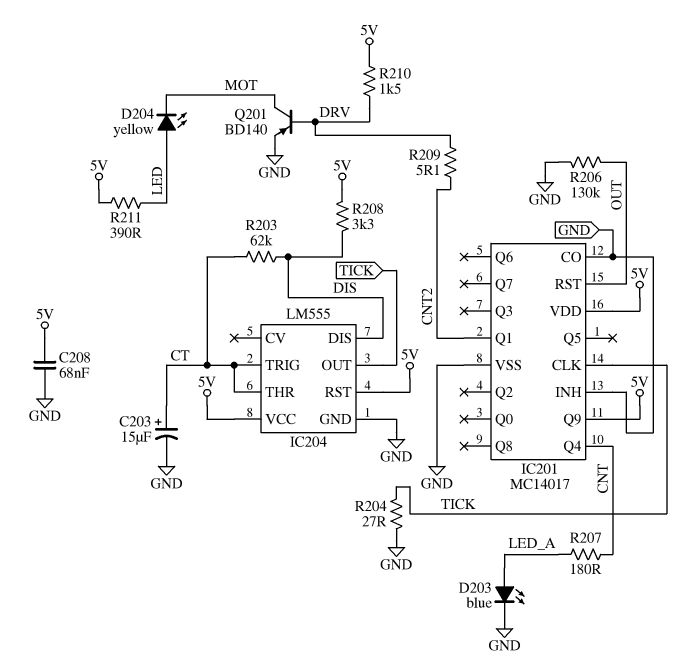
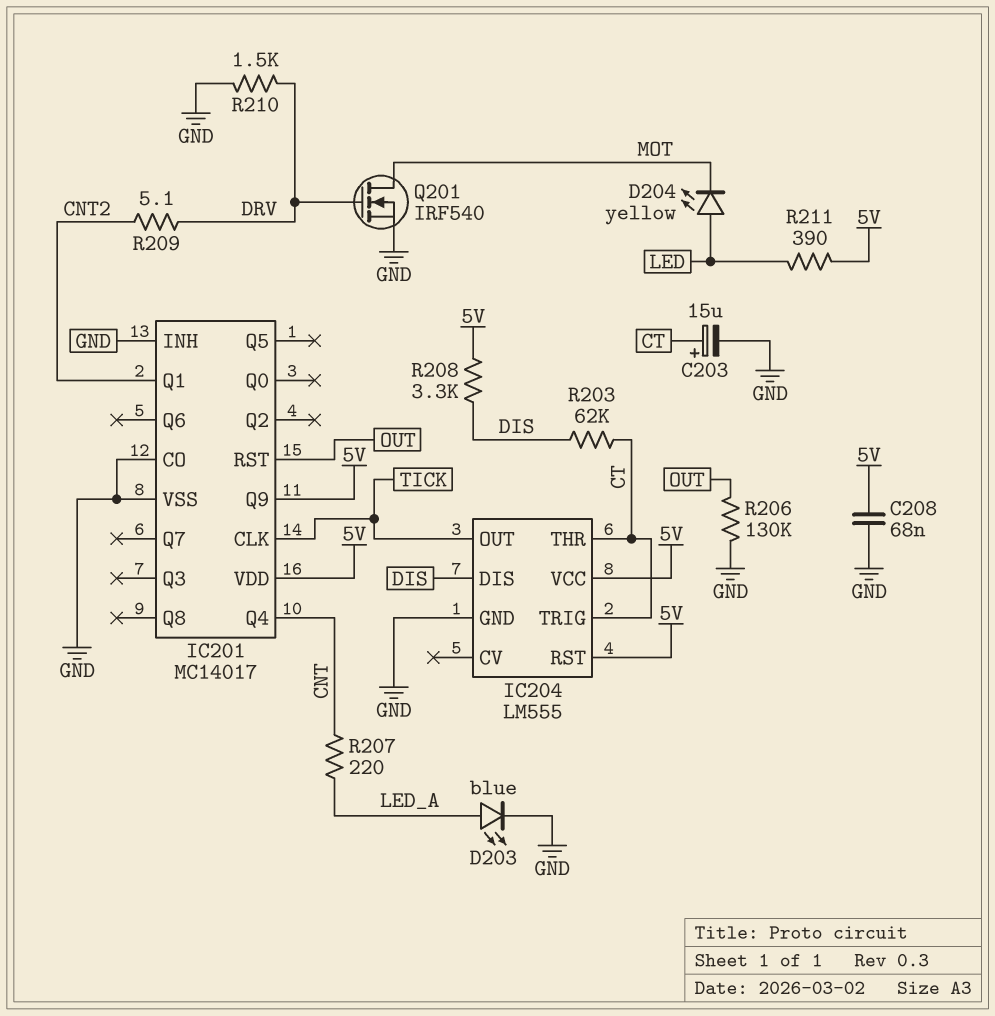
Q201: PNP BD140 (B DRV, C MOT, E GND) -> NMOS IRF540 (G DRV, D MOT, S GND)
R204: 27 (GND, TICK) -> none
R207: 180 (CNT, LED_A) -> 220 (CNT, LED_A)
R210: 1.5k (5V, DRV) -> 1.5k (DRV, GND)

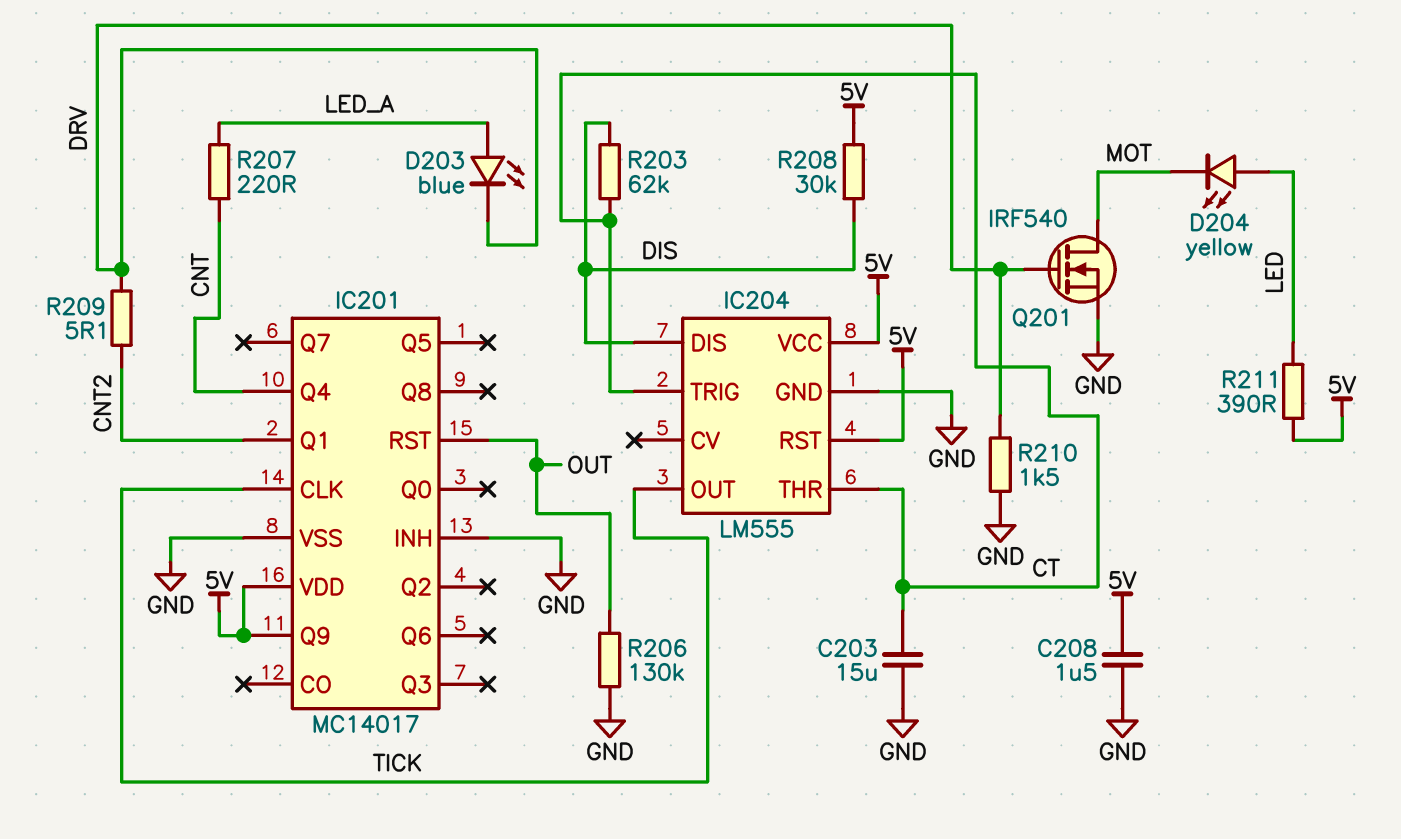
C203: 15uF (plus CT, minus GND) -> 15uF (CT, GND)
C208: 68nF (5V, GND) -> 1.5uF (5V, GND)
D203: LED blue (A LED_A, K GND) -> LED blue (A LED_A, K DRV)
IC201 pin CO: GND -> none
R208: 3.3k (5V, DIS) -> 30k (5V, DIS)

